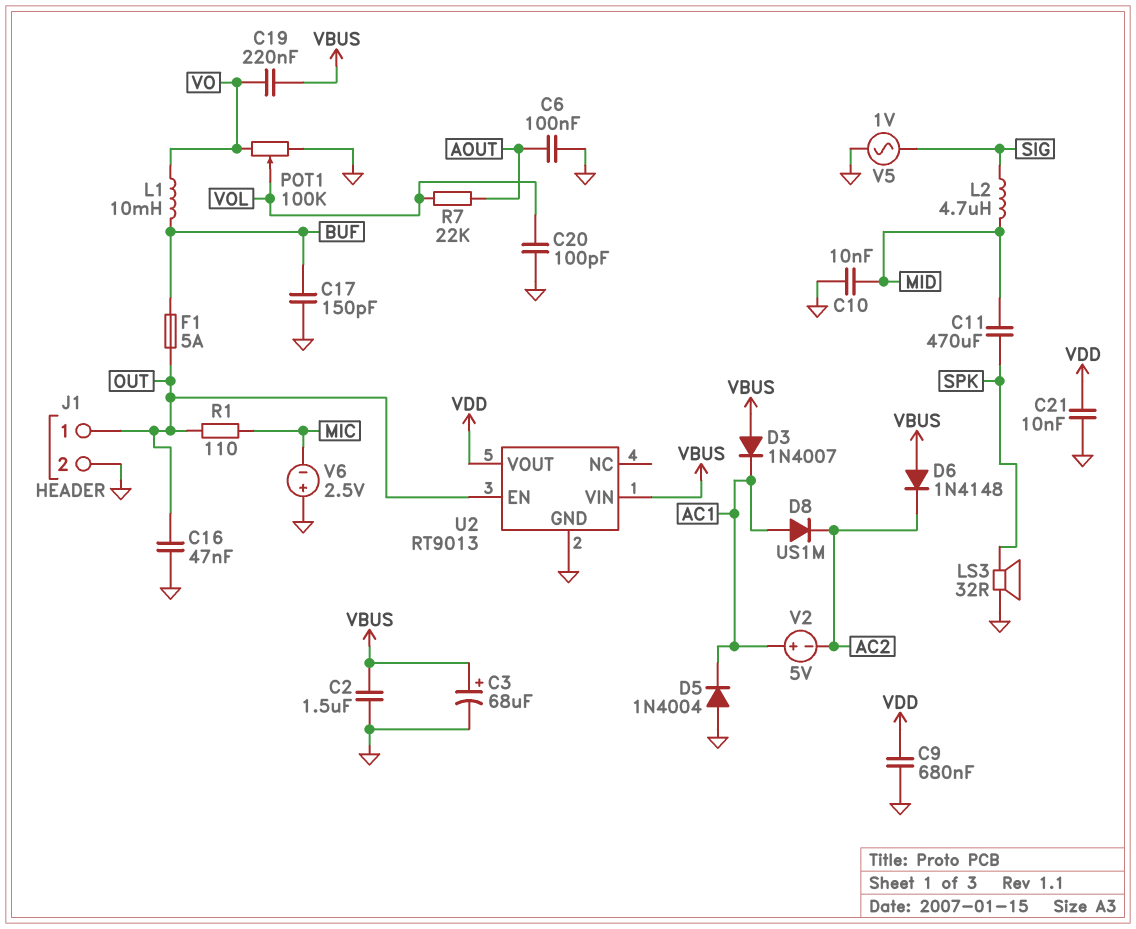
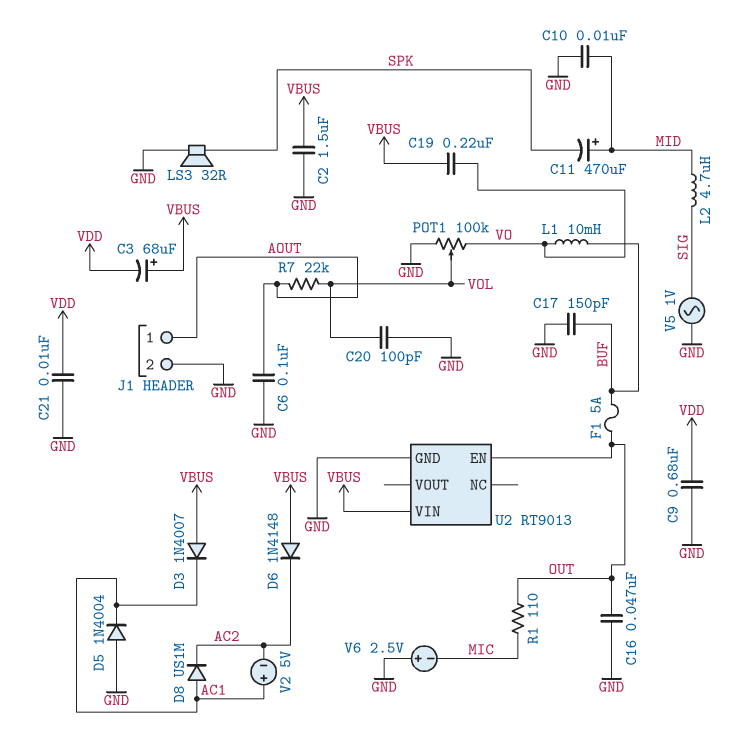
C3: 68uF (plus VBUS, minus GND) -> 68uF (plus VBUS, minus VDD)
C11: 470uF (MID, SPK) -> 470uF (plus MID, minus SPK)
J1 pin 1: OUT -> AOUT
U2 pin VOUT: VDD -> none

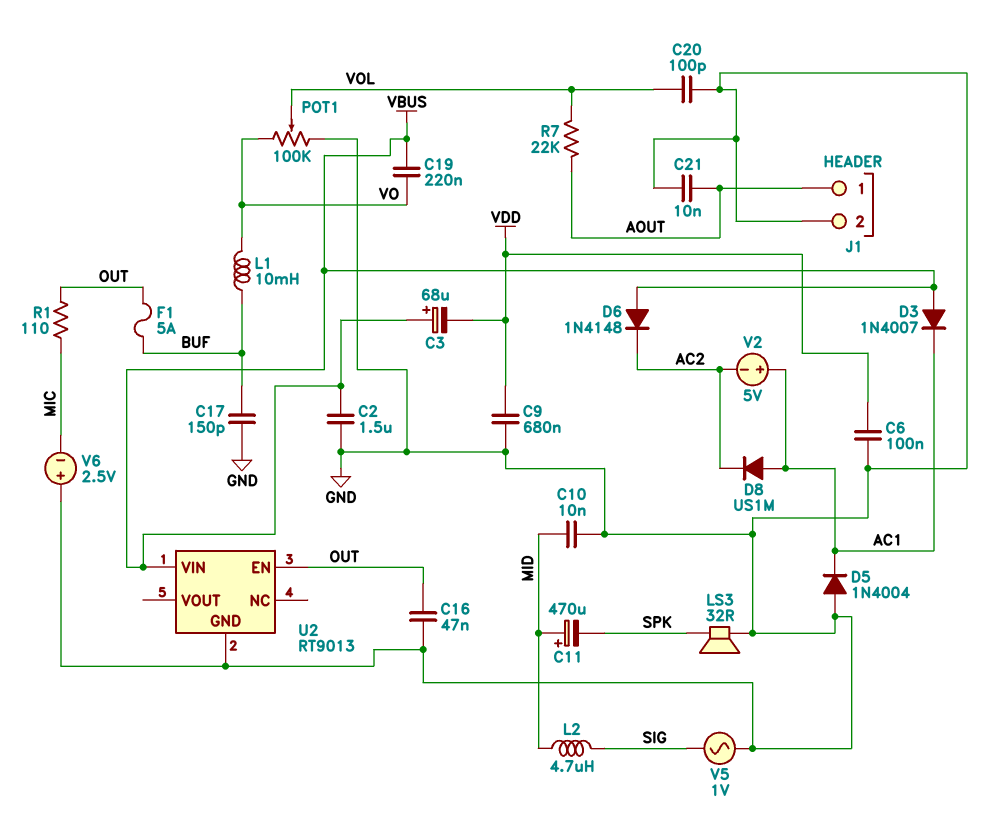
C6: 100nF (AOUT, GND) -> 100nF (GND, VDD)
C21: 10nF (GND, VDD) -> 10nF (AOUT, GND)

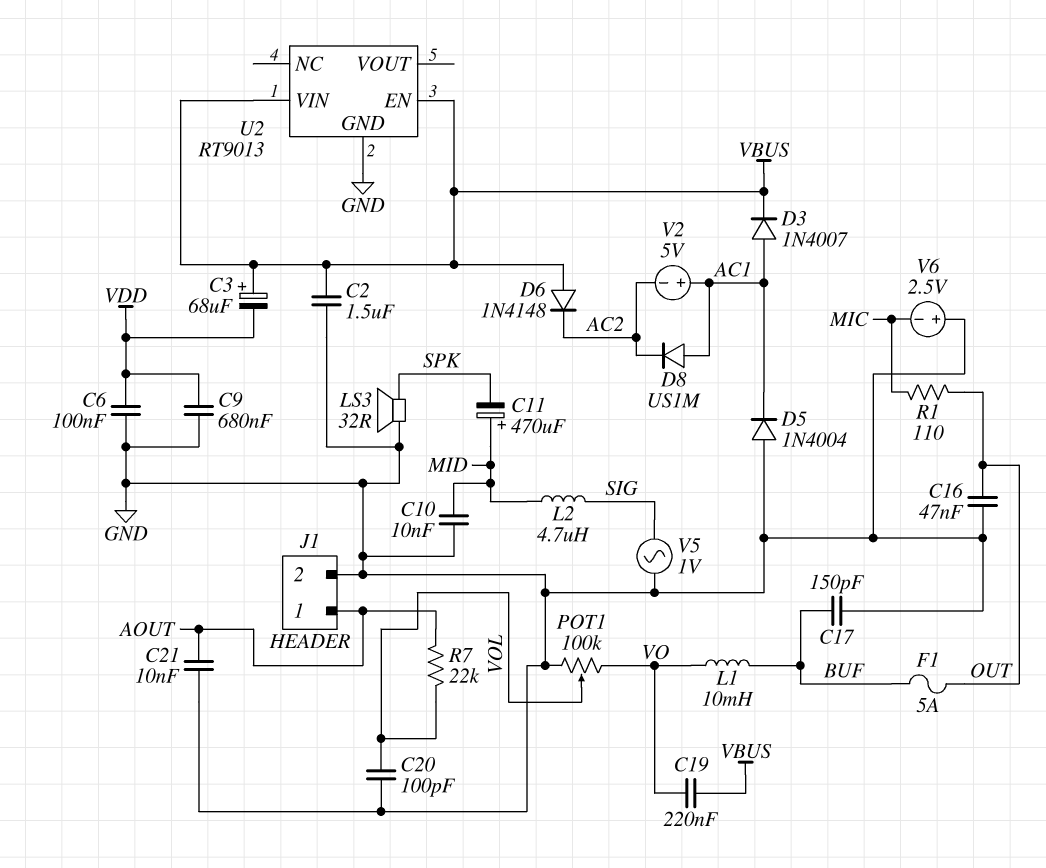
D3: diode 1N4007 (A VBUS, K AC1) -> diode 1N4007 (A AC1, K VBUS)
U2 pin EN: OUT -> VBUS

